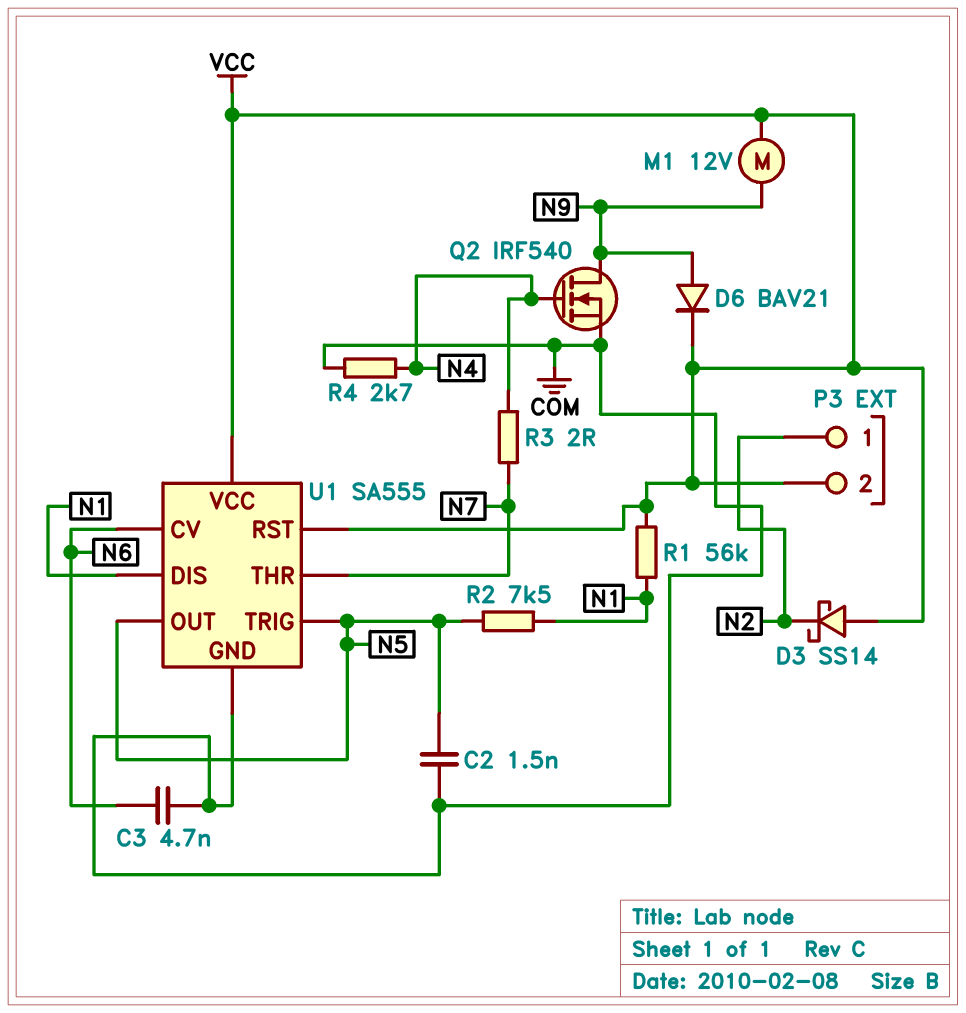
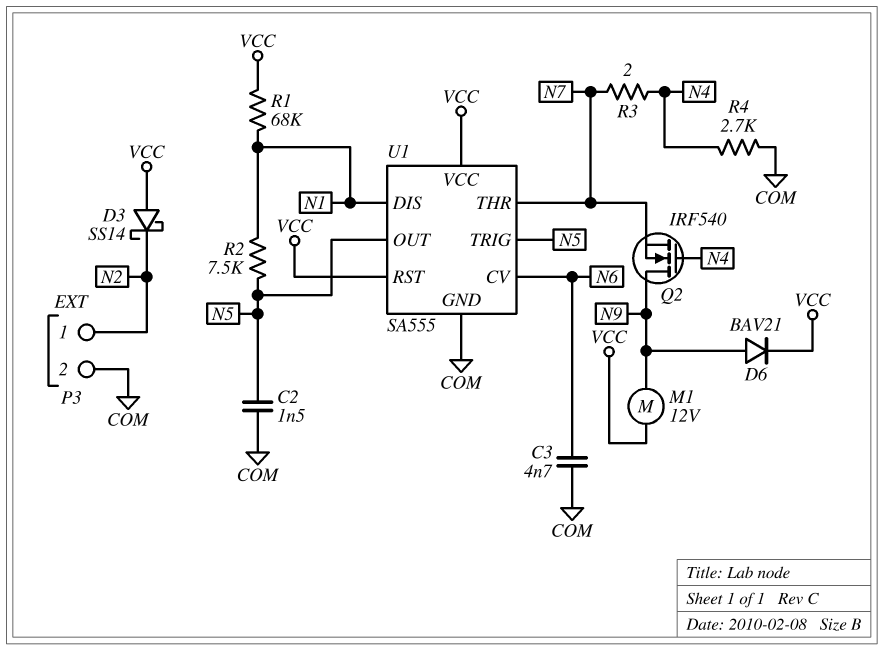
P3 pin 2: VCC -> COM
Q2: NMOS IRF540 (G N4, D N9, S COM) -> NMOS IRF540 (G N4, D N9, S N7)
R1: 56k (N1, VCC) -> 68k (N1, VCC)

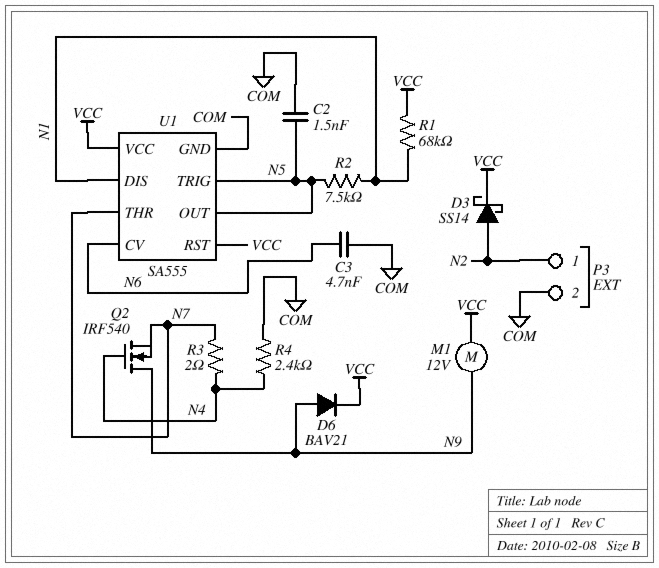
D3: schottky SS14 (A VCC, K N2) -> schottky SS14 (A N2, K VCC)
R4: 2.7k (COM, N4) -> 2.4k (COM, N4)

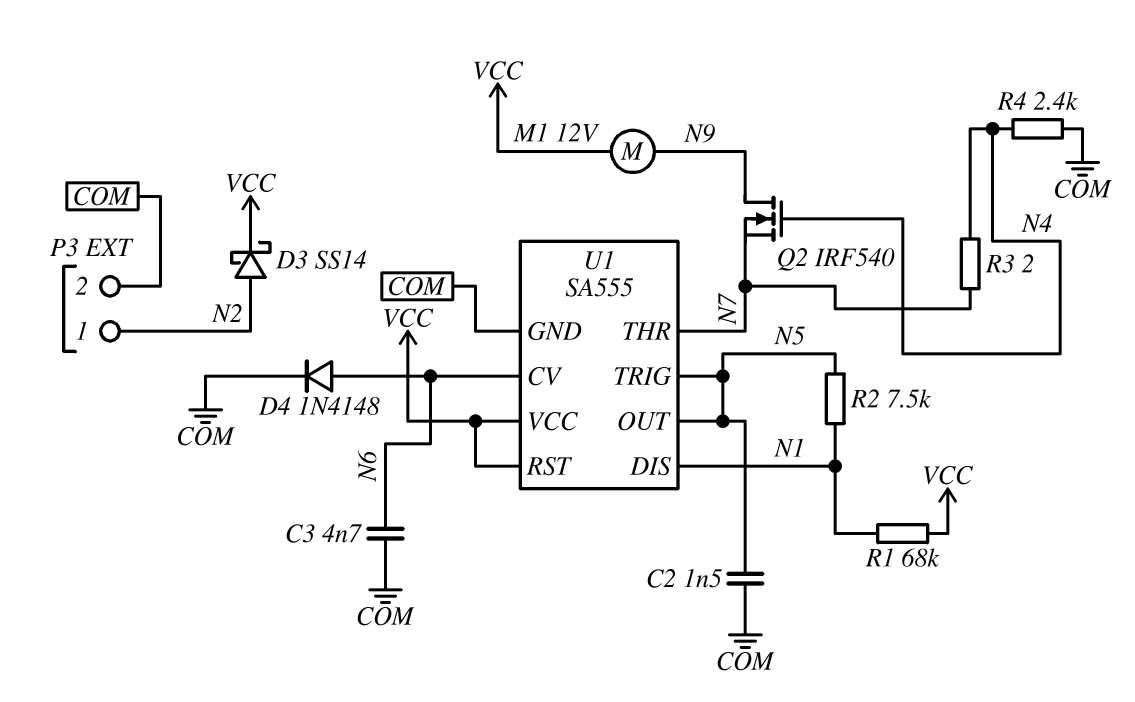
D4: none -> diode 1N4148 (A N6, K COM)
D6: diode BAV21 (A N9, K VCC) -> none

